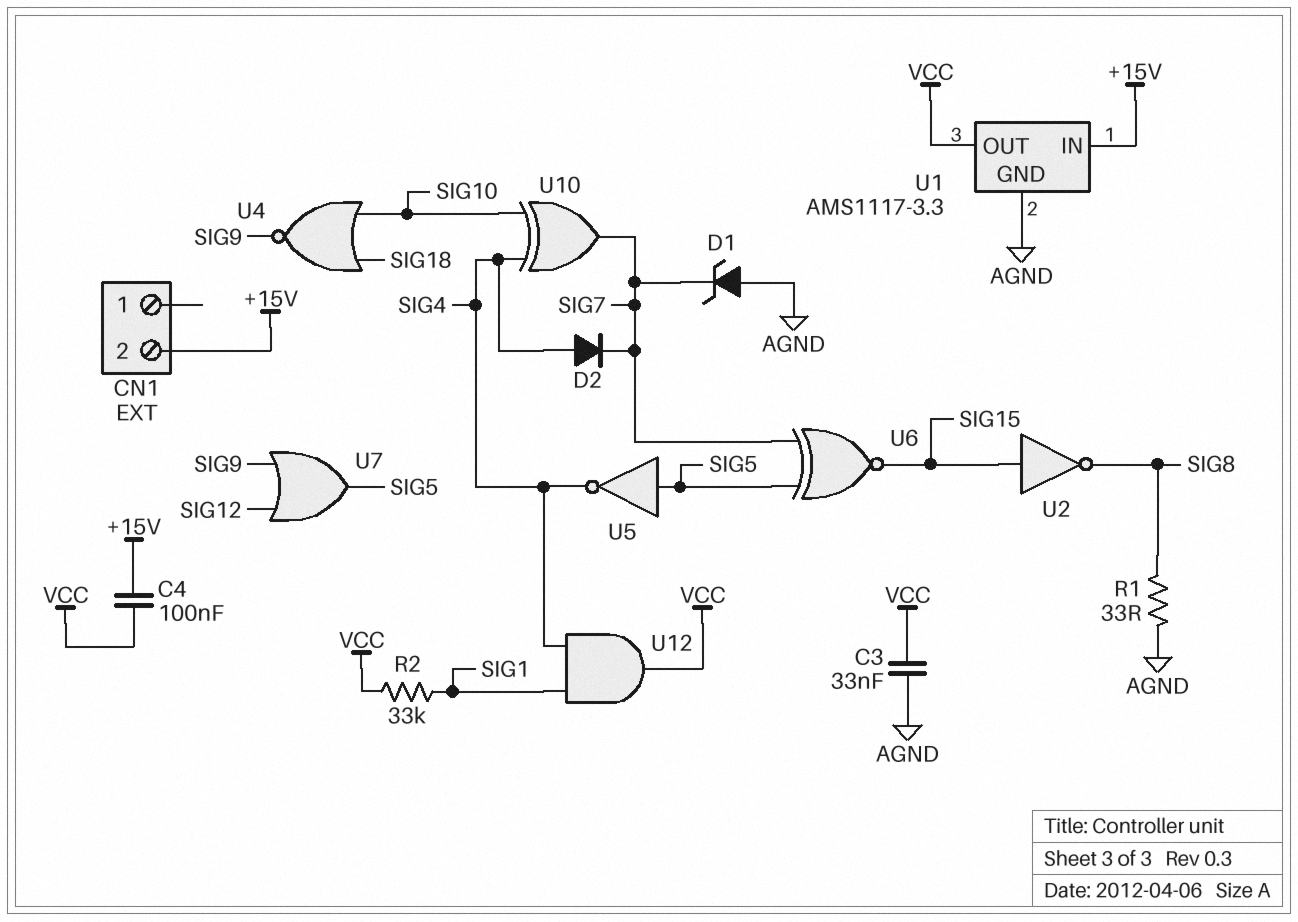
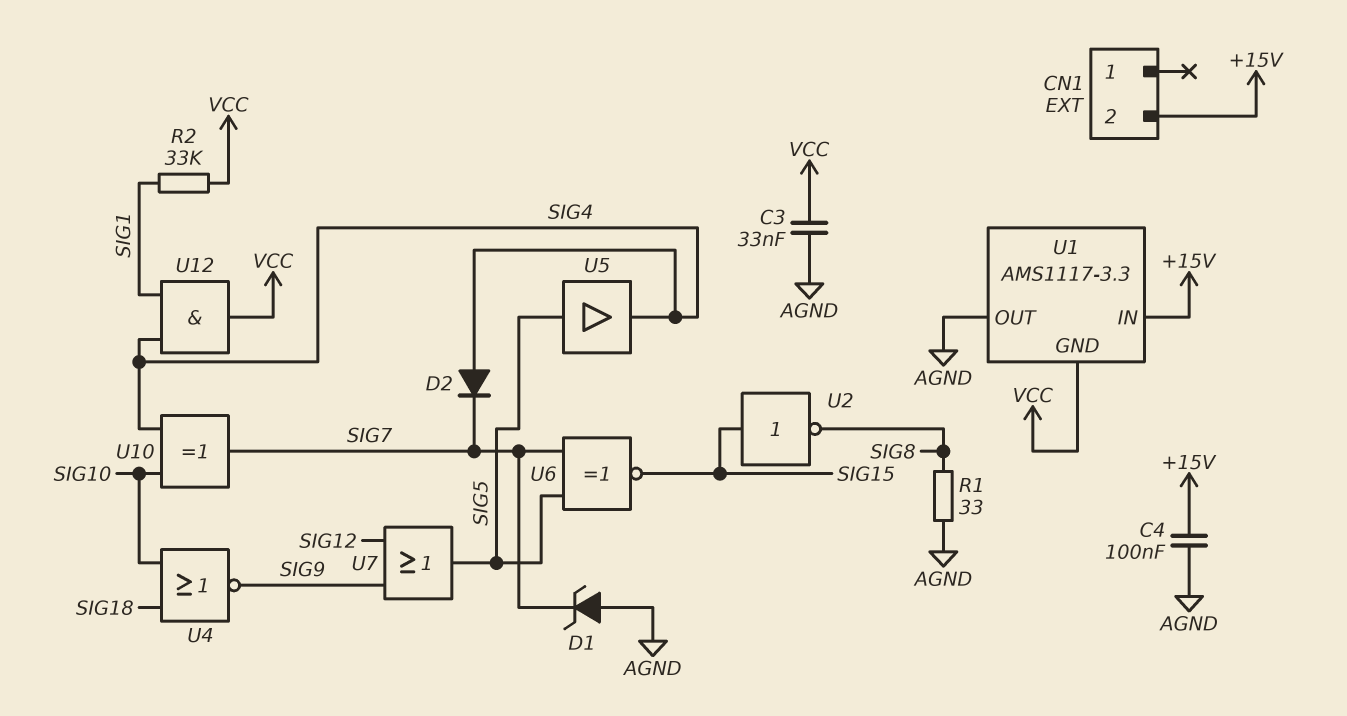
C4: 100nF (+15V, VCC) -> 100nF (+15V, AGND)
U1 pin GND: AGND -> VCC
U1 pin OUT: VCC -> AGND
U5: NOT (in SIG5, out SIG4) -> buffer (in SIG5, out SIG4)

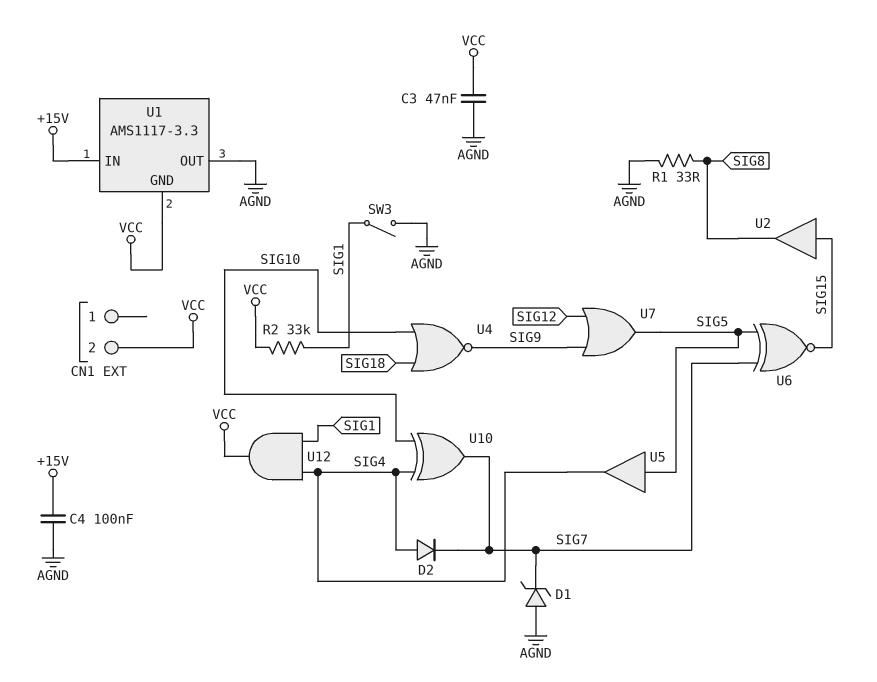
C3: 33nF (AGND, VCC) -> 47nF (AGND, VCC)
CN1 pin 2: +15V -> VCC
SW3: none -> switch (AGND, SIG1)
U2: NOT (in SIG15, out SIG8) -> buffer (in SIG15, out SIG8)

